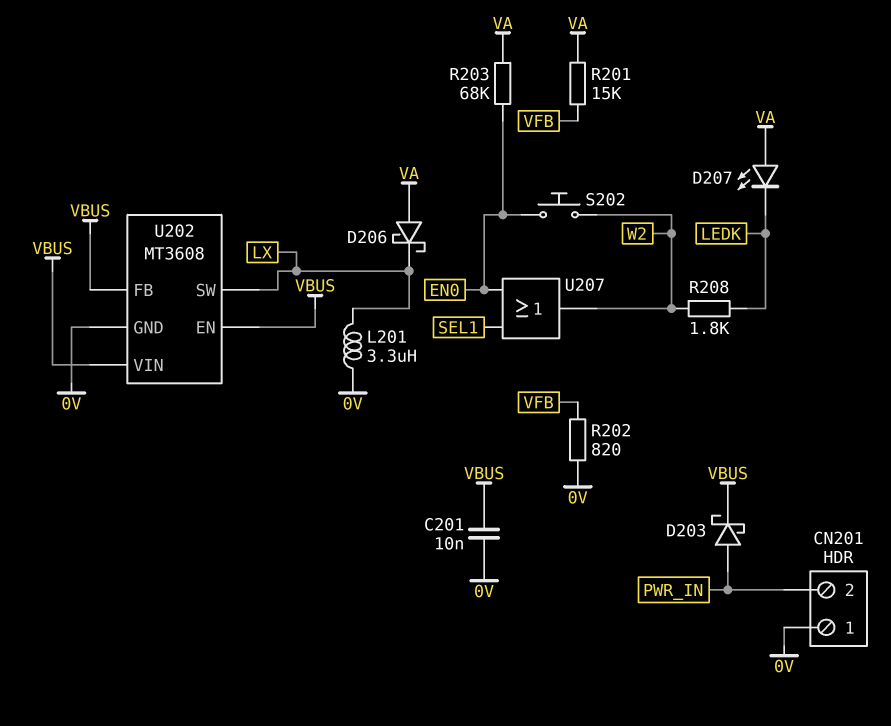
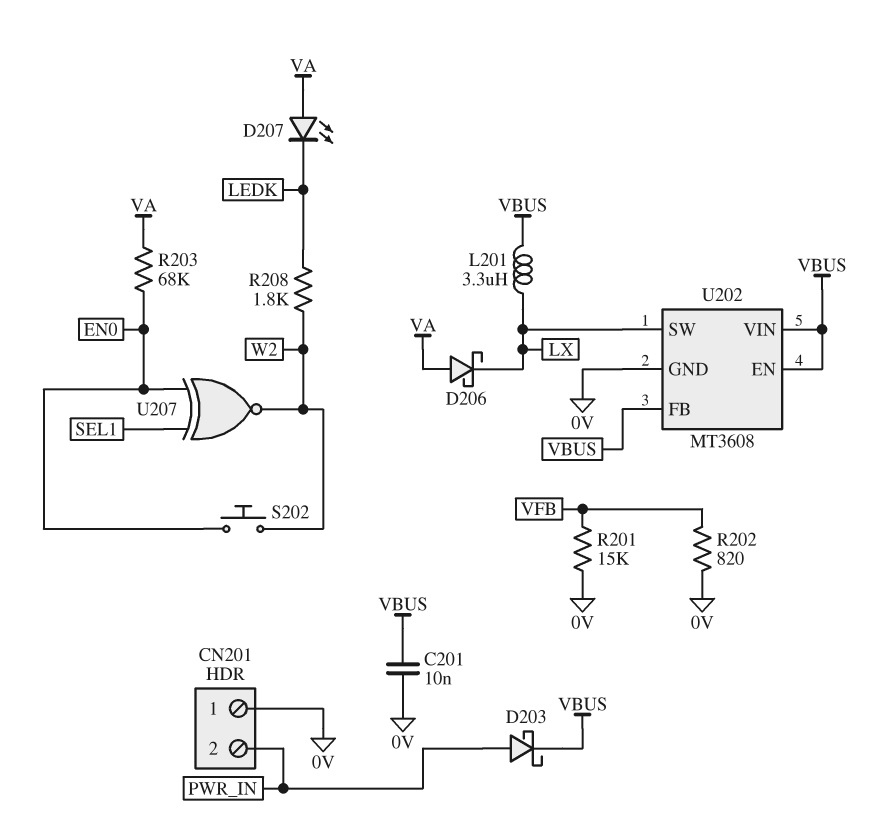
L201: 3.3uH (0V, LX) -> 3.3uH (LX, VBUS)
R201: 15k (VA, VFB) -> 15k (0V, VFB)
U207: OR (in EN0, in SEL1, out W2) -> XNOR (in EN0, in SEL1, out W2)

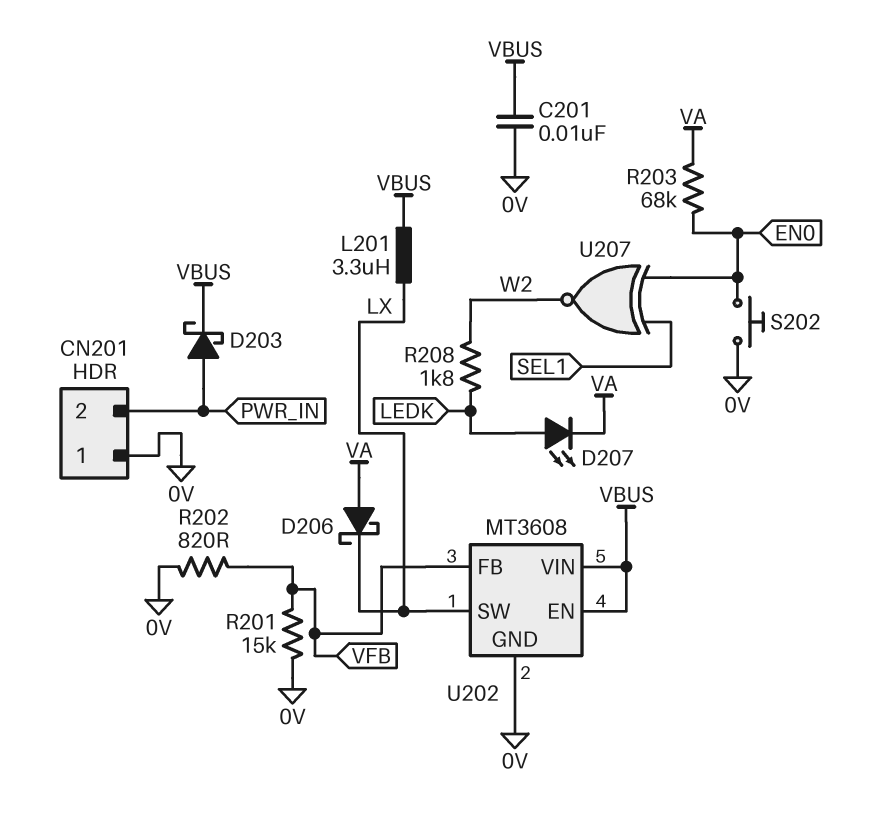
D207: LED (A VA, K LEDK) -> LED (A LEDK, K VA)
S202: button (EN0, W2) -> button (0V, EN0)
U202 pin FB: VBUS -> VFB

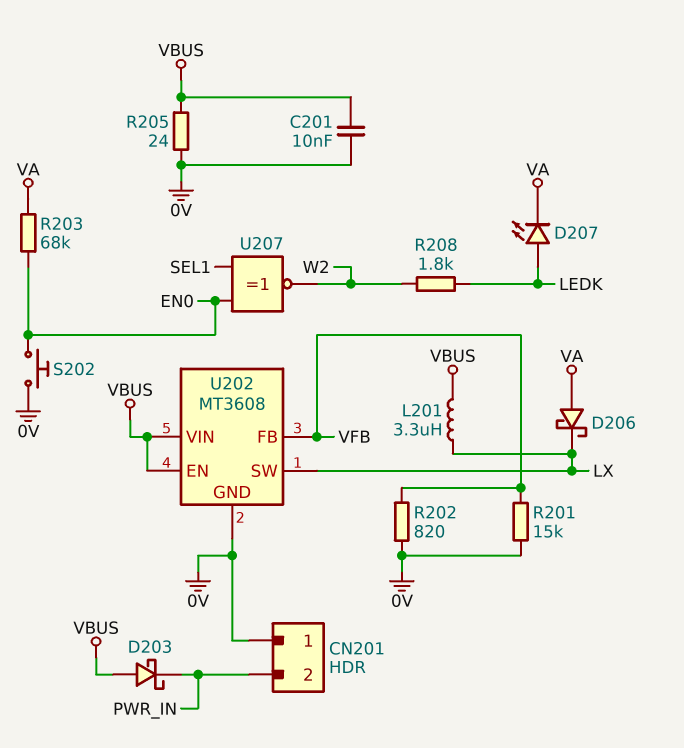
D203: schottky (A PWR_IN, K VBUS) -> schottky (A VBUS, K PWR_IN)
R205: none -> 24 (0V, VBUS)

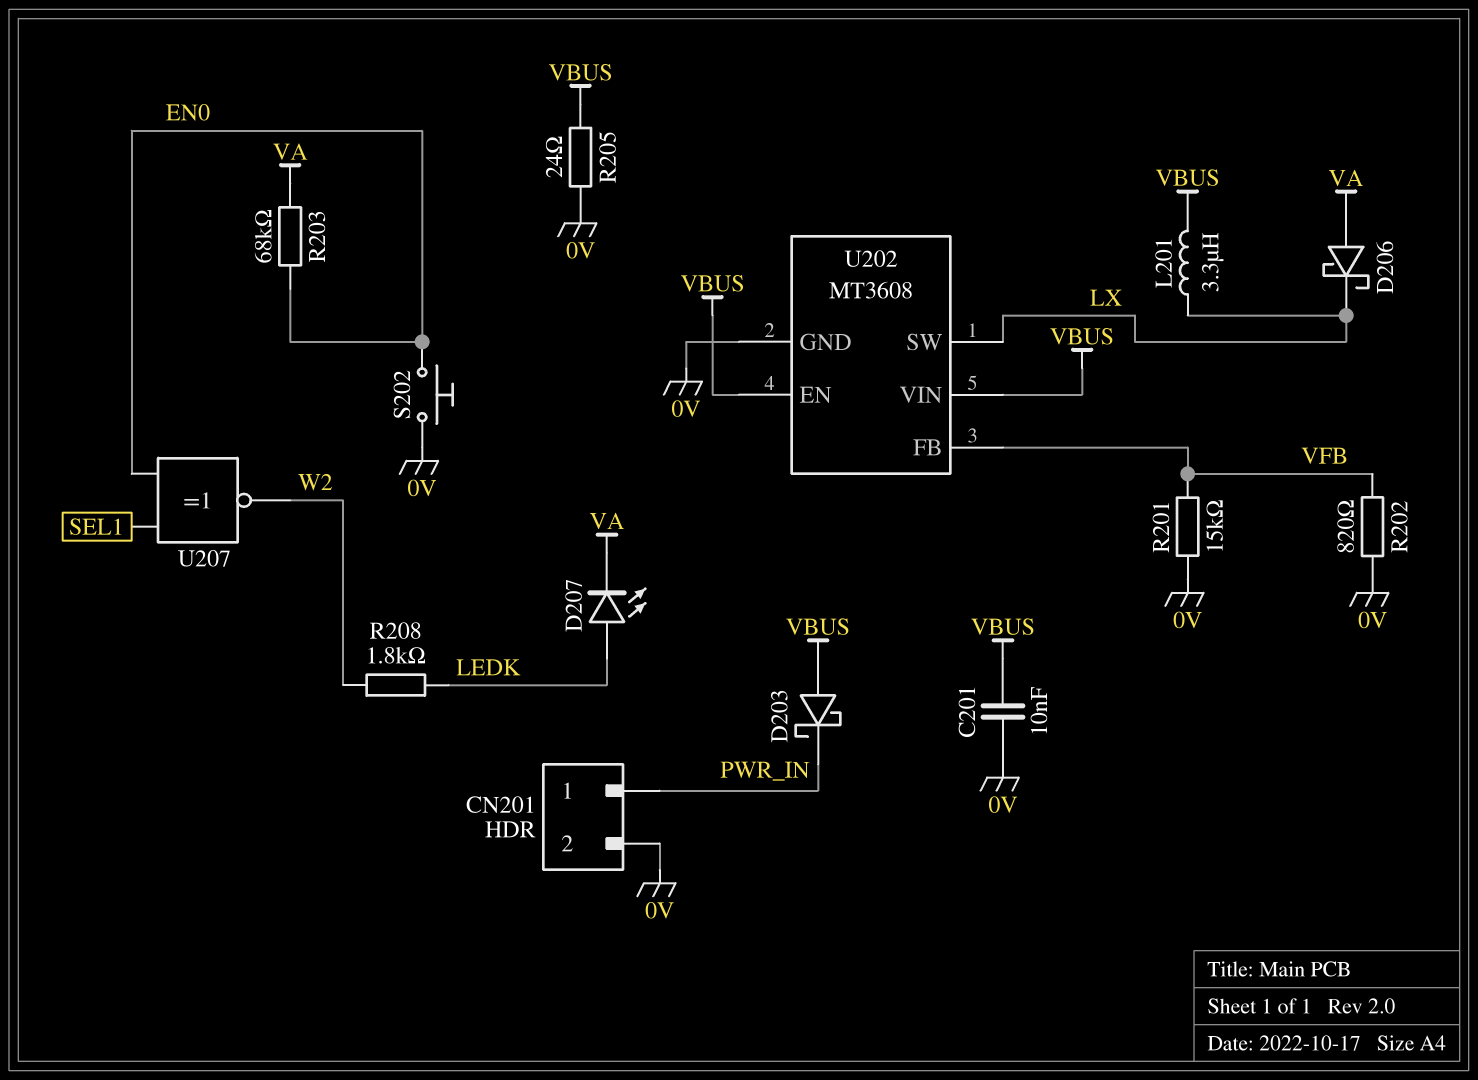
CN201 pin 1: 0V -> PWR_IN
CN201 pin 2: PWR_IN -> 0V

